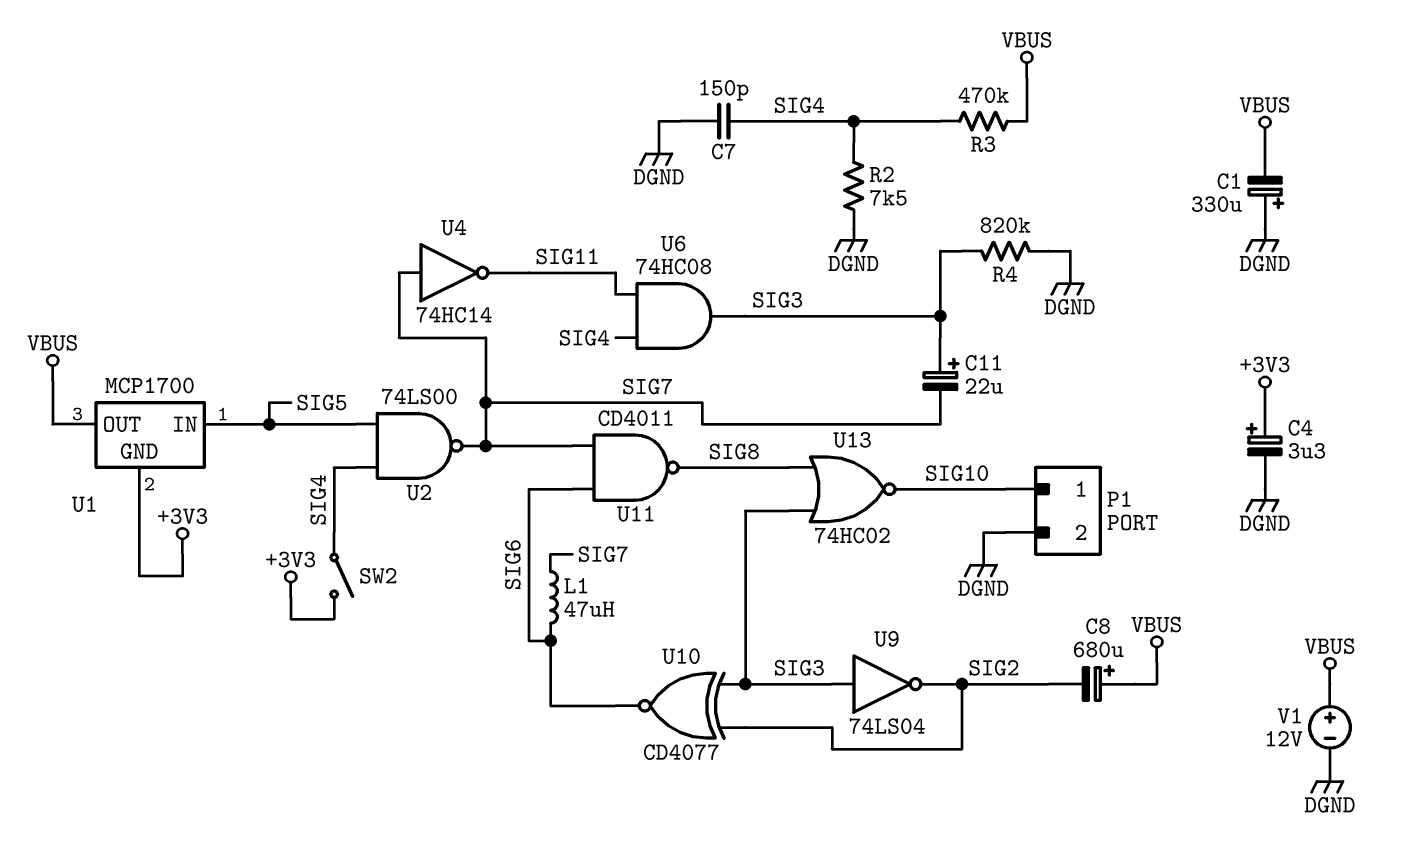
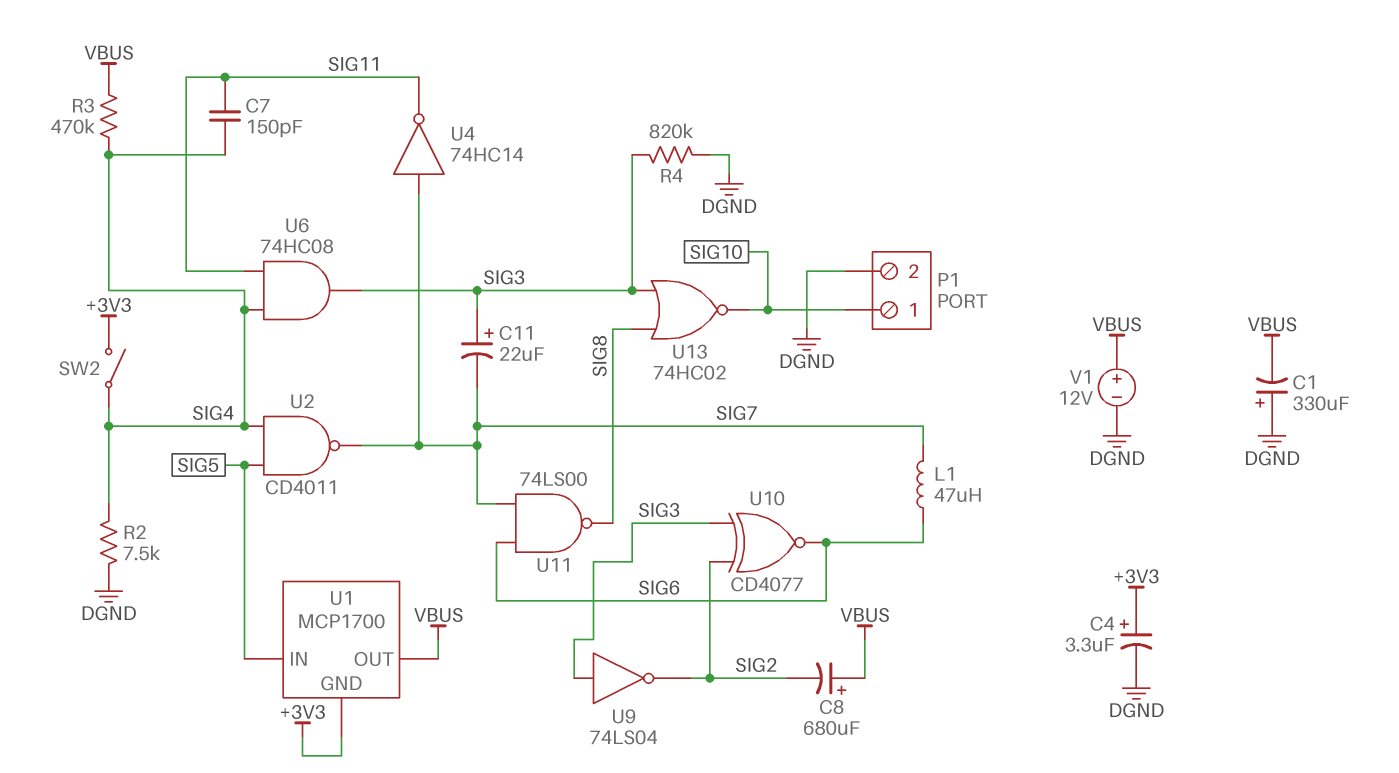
C7: 150pF (DGND, SIG4) -> 150pF (SIG4, SIG11)
U2: NAND 74LS00 (in SIG4, in SIG5, out SIG7) -> NAND CD4011 (in SIG4, in SIG5, out SIG7)
U11: NAND CD4011 (in SIG6, in SIG7, out SIG8) -> NAND 74LS00 (in SIG6, in SIG7, out SIG8)

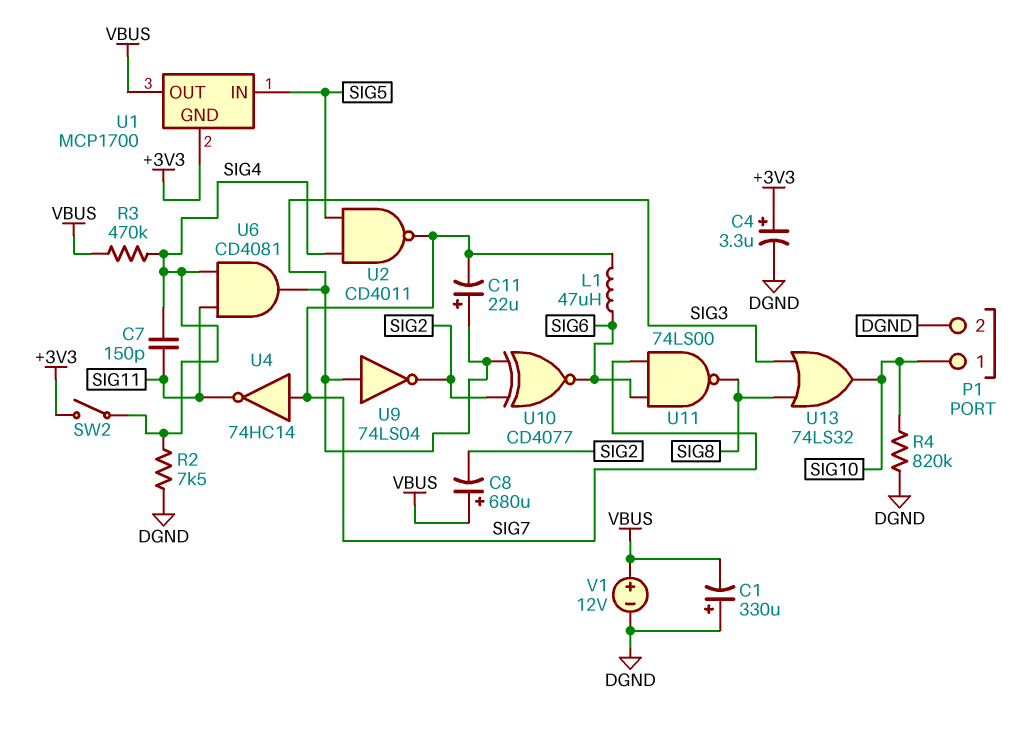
R4: 820k (DGND, SIG3) -> 820k (DGND, SIG10)
U6: AND 74HC08 (in SIG4, in SIG11, out SIG3) -> AND CD4081 (in SIG4, in SIG11, out SIG3)
U13: NOR 74HC02 (in SIG3, in SIG8, out SIG10) -> OR 74LS32 (in SIG3, in SIG8, out SIG10)

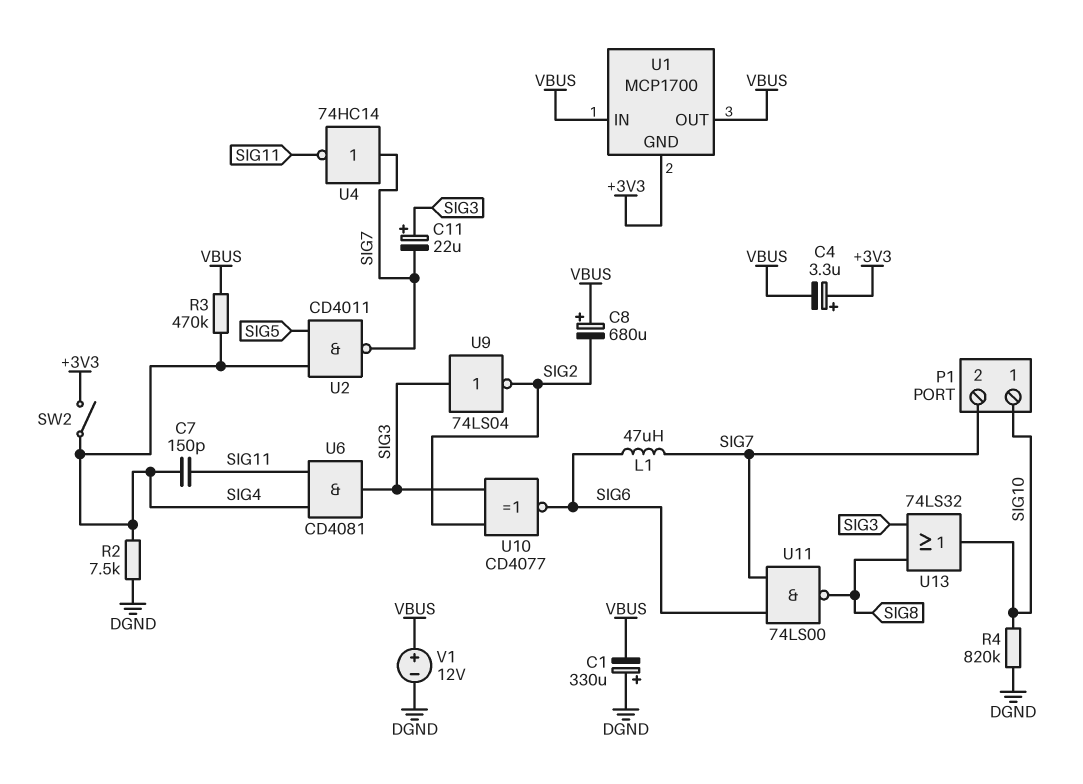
C4: 3.3uF (plus +3V3, minus DGND) -> 3.3uF (plus +3V3, minus VBUS)
P1 pin 2: DGND -> SIG7
U1 pin IN: SIG5 -> VBUS

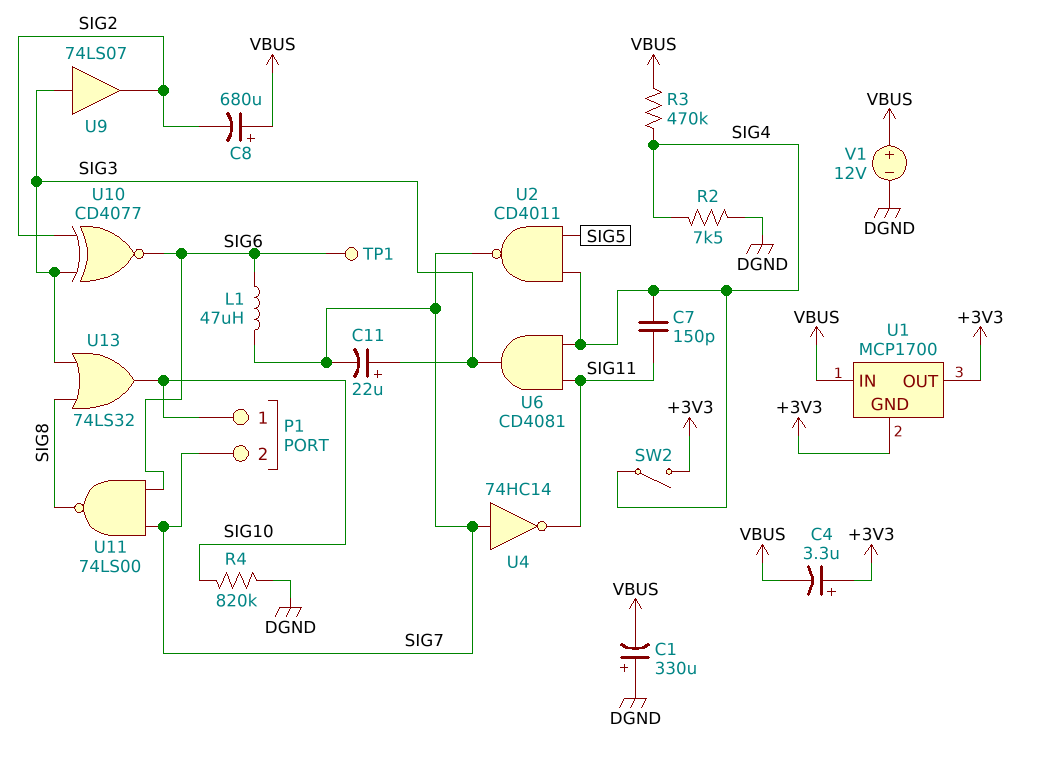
TP1: none -> test point (SIG6)
U1 pin OUT: VBUS -> +3V3
U9: NOT 74LS04 (in SIG3, out SIG2) -> buffer 74LS07 (in SIG3, out SIG2)

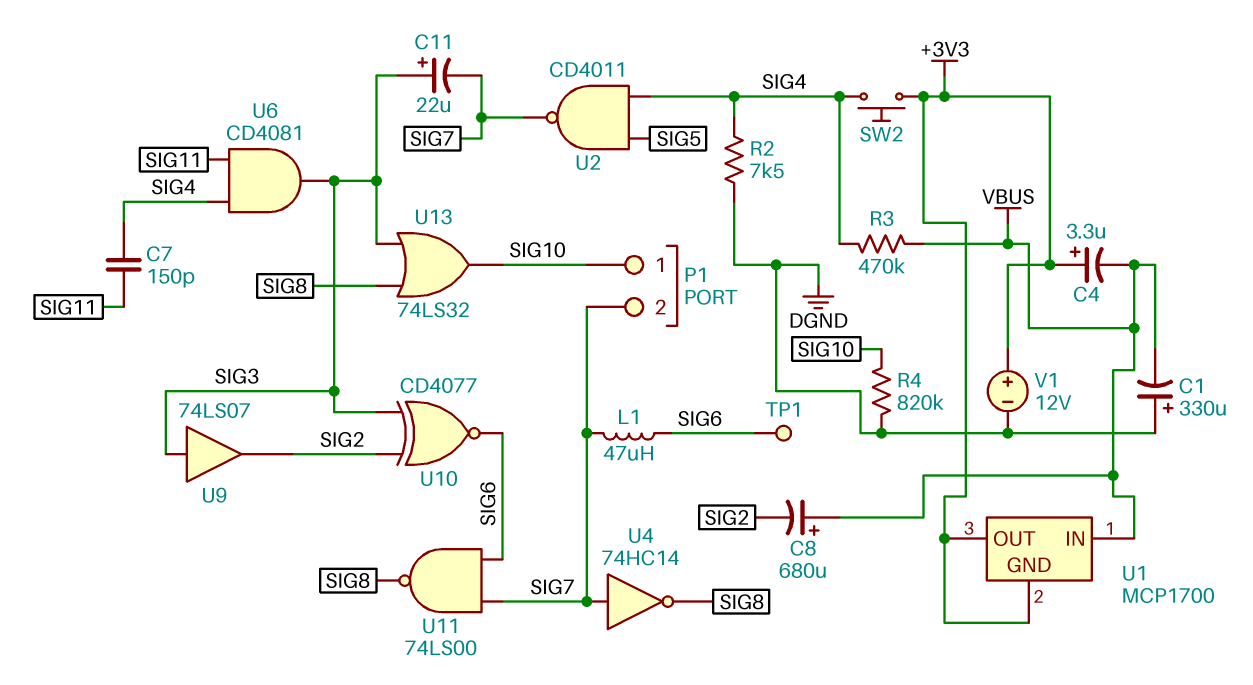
SW2: switch (+3V3, SIG4) -> button (+3V3, SIG4)
U4: NOT 74HC14 (in SIG7, out SIG11) -> NOT 74HC14 (in SIG7, out SIG8)
V1: 12V (plus VBUS, minus DGND) -> 12V (plus +3V3, minus DGND)

